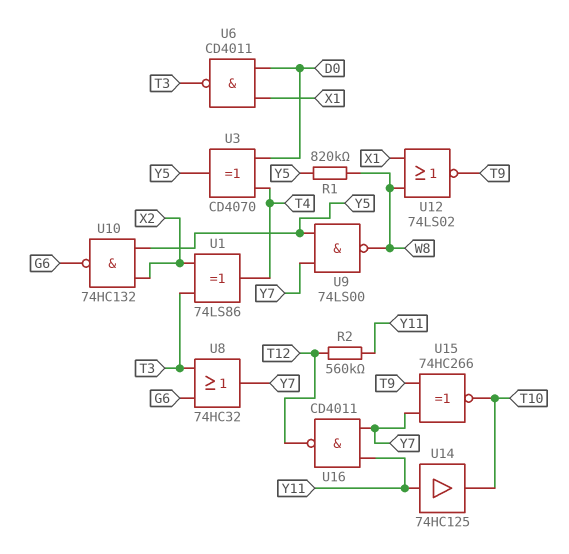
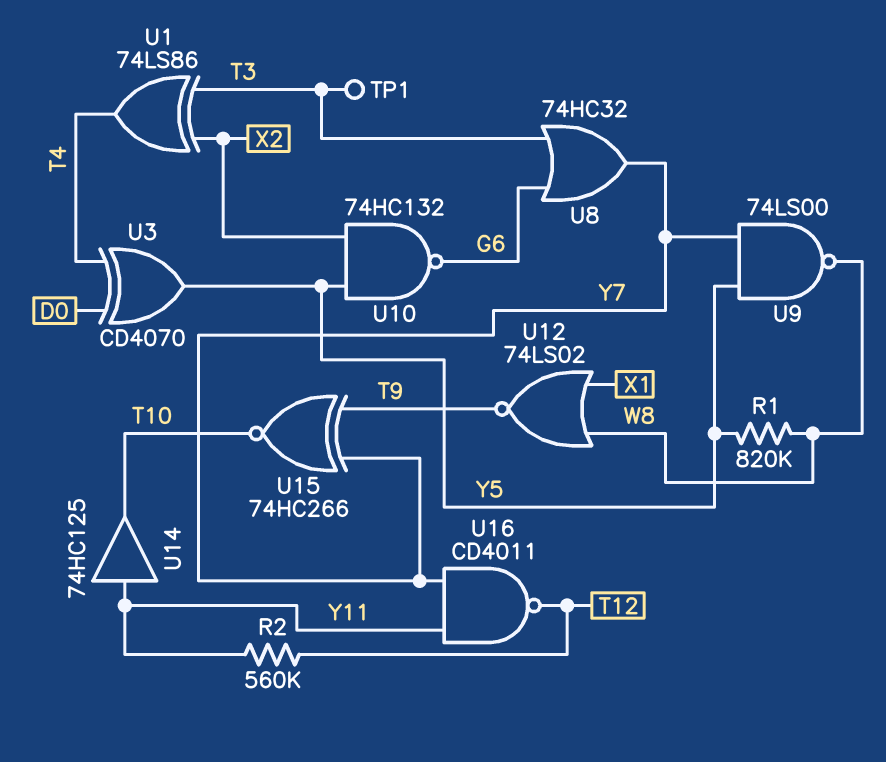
TP1: none -> test point (T3)
U6: NAND CD4011 (in D0, in X1, out T3) -> none

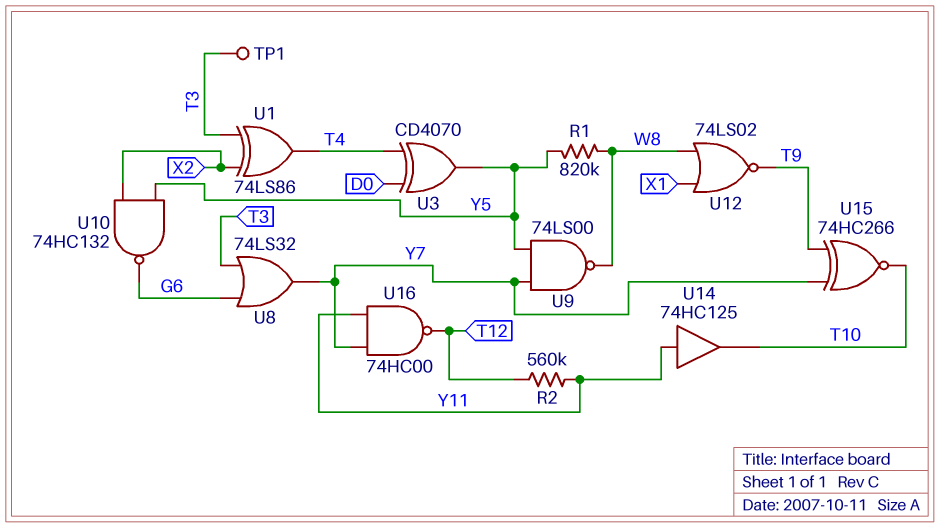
U8: OR 74HC32 (in G6, in T3, out Y7) -> OR 74LS32 (in G6, in T3, out Y7)
U16: NAND CD4011 (in Y7, in Y11, out T12) -> NAND 74HC00 (in Y7, in Y11, out T12)

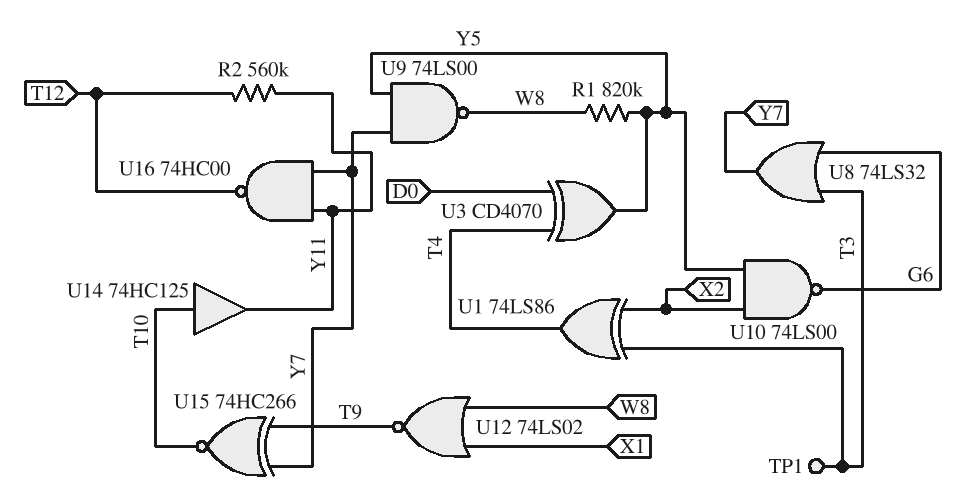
U10: NAND 74HC132 (in X2, in Y5, out G6) -> NAND 74LS00 (in X2, in Y5, out G6)
U14: buffer 74HC125 (in Y11, out T10) -> buffer 74HC125 (in T10, out Y11)

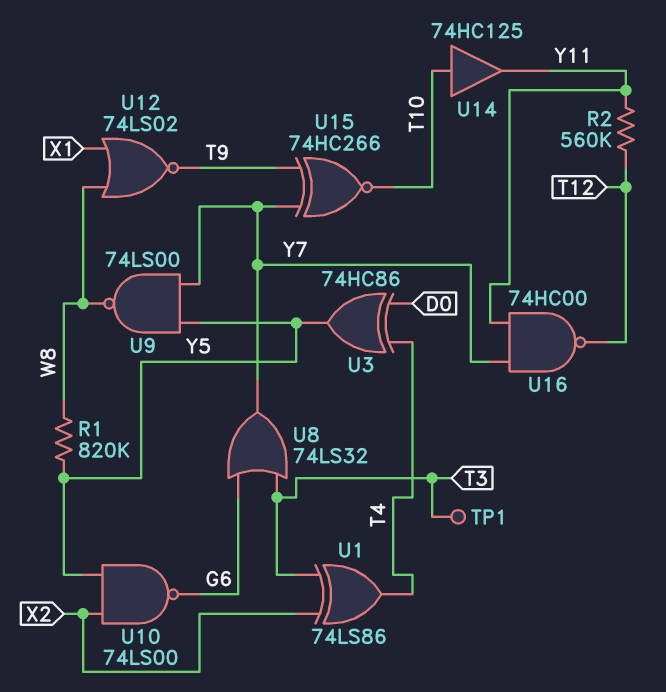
U3: XOR CD4070 (in D0, in T4, out Y5) -> XOR 74HC86 (in D0, in T4, out Y5)

